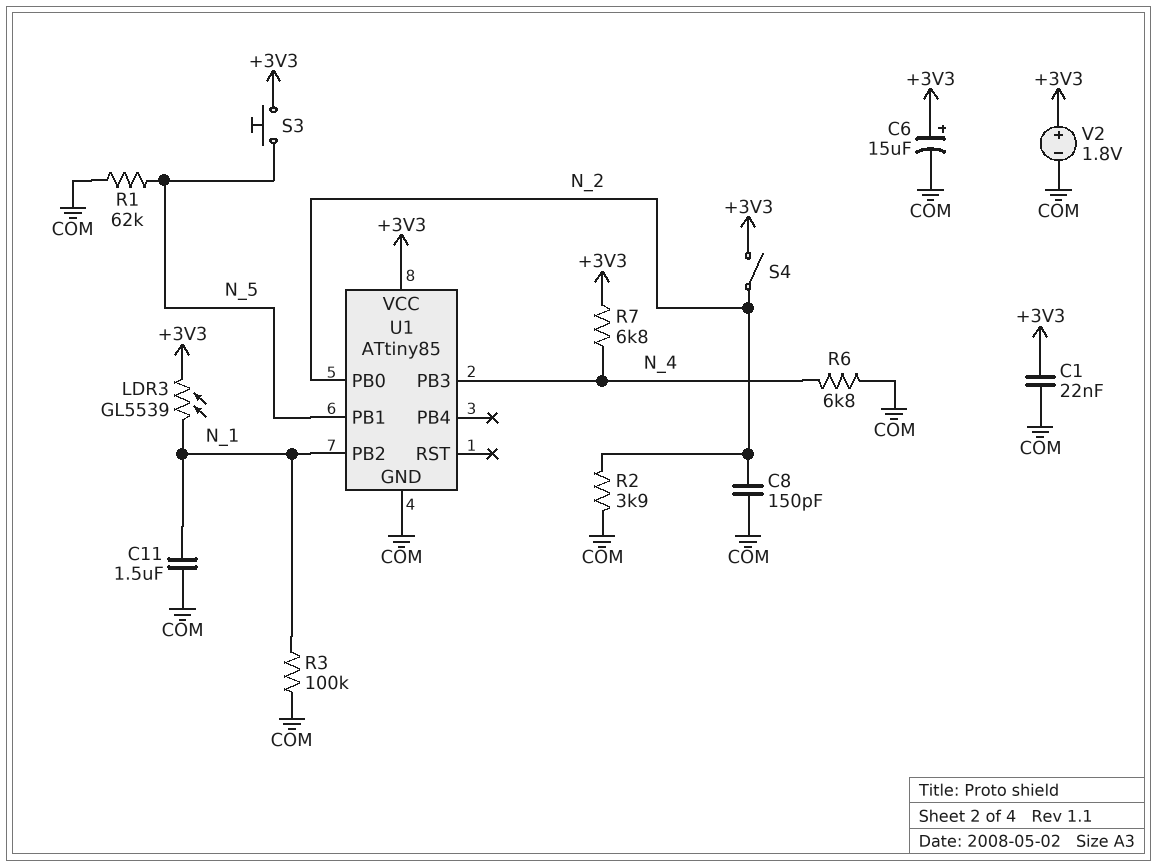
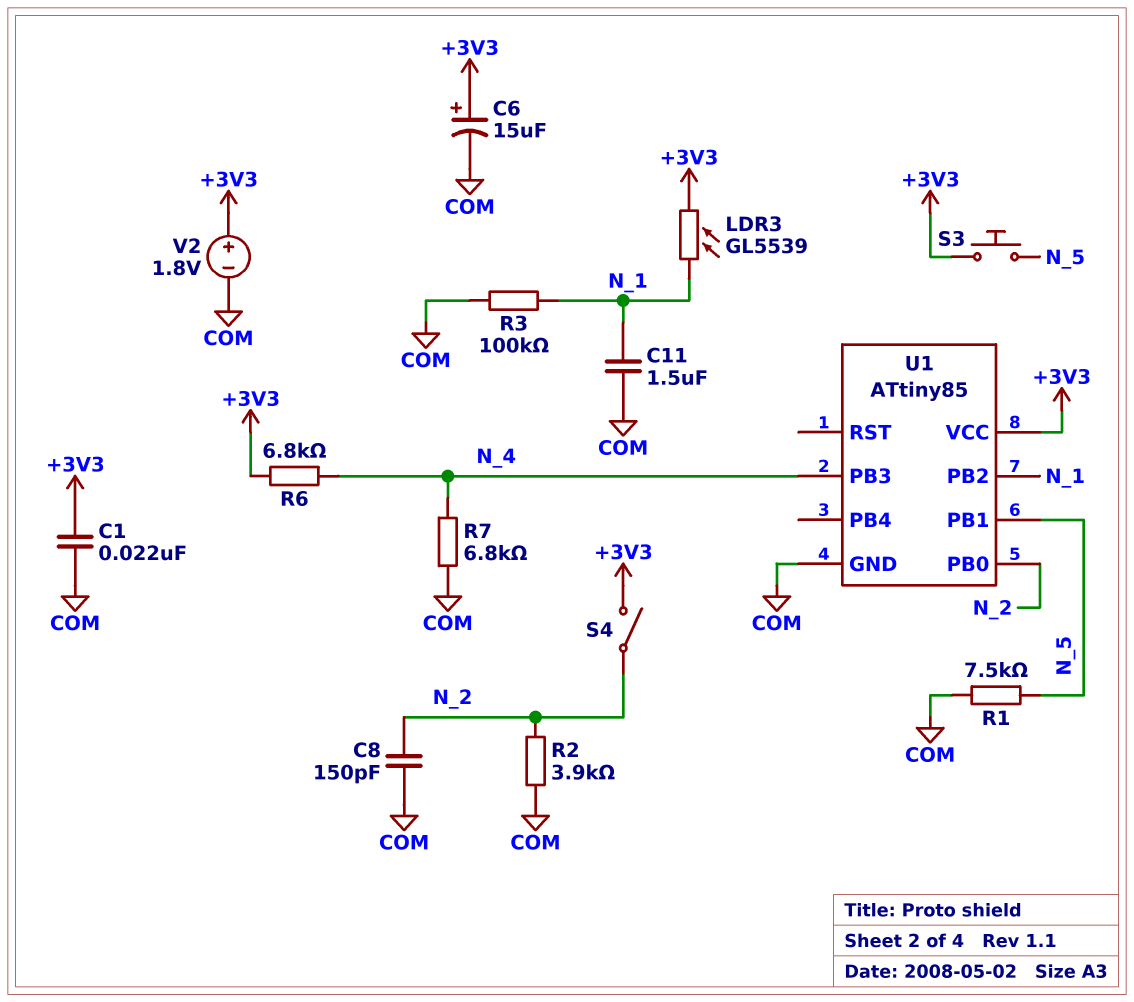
R1: 62k (COM, N_5) -> 7.5k (COM, N_5)
R6: 6.8k (COM, N_4) -> 6.8k (+3V3, N_4)
R7: 6.8k (+3V3, N_4) -> 6.8k (COM, N_4)

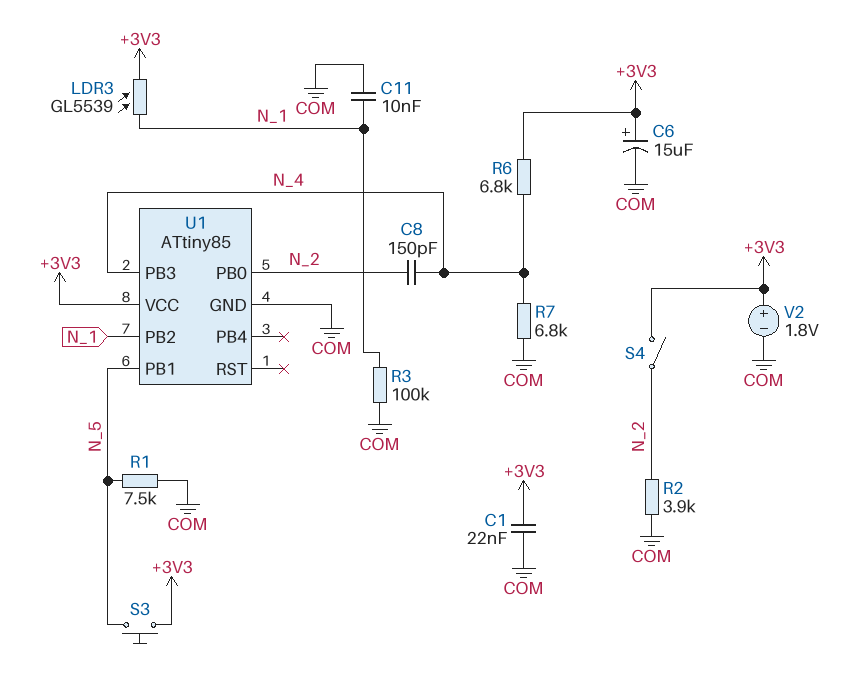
C8: 150pF (COM, N_2) -> 150pF (N_2, N_4)
C11: 1.5uF (COM, N_1) -> 10nF (COM, N_1)

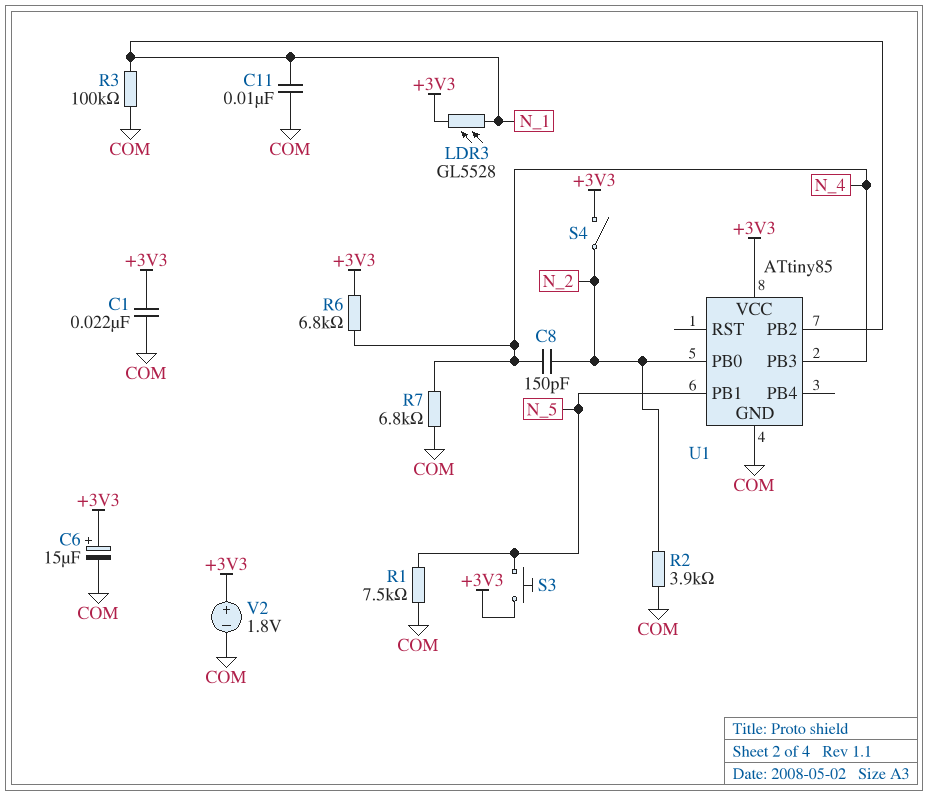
LDR3: GL5539 (+3V3, N_1) -> GL5528 (+3V3, N_1)

